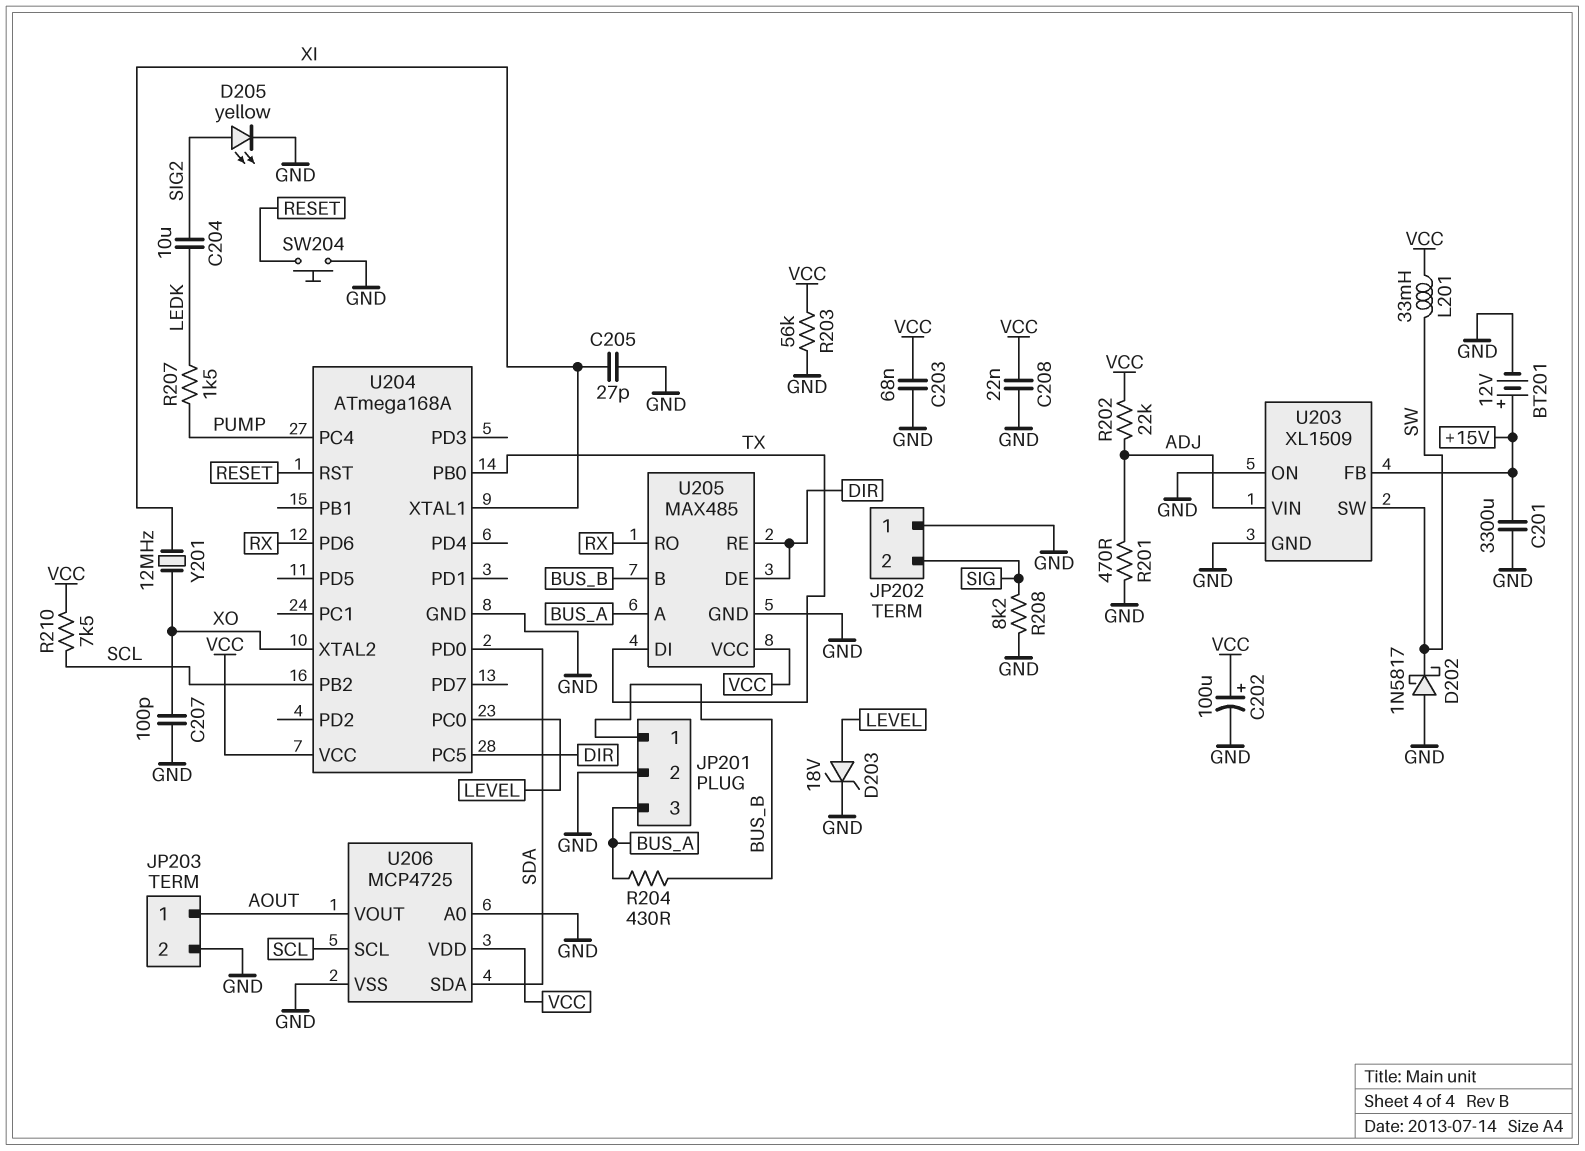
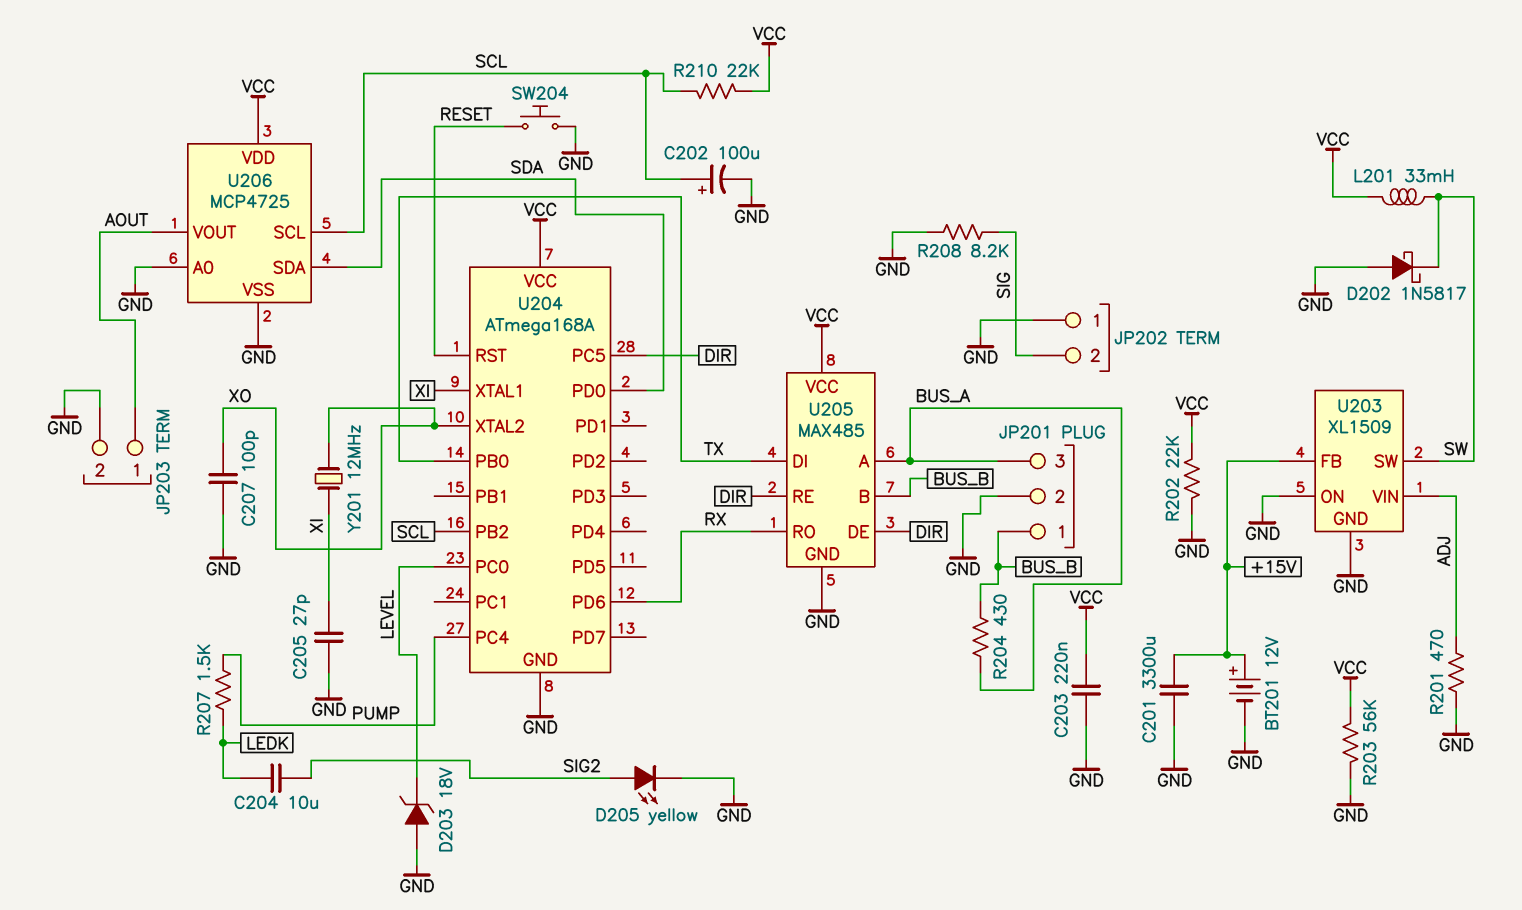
C202: 100uF (plus VCC, minus GND) -> 100uF (plus SCL, minus GND)
C203: 68nF (GND, VCC) -> 220nF (GND, VCC)
C208: 22nF (GND, VCC) -> none
D203: zener 18V (A LEVEL, K GND) -> zener 18V (A GND, K LEVEL)
R202: 22k (ADJ, VCC) -> 22k (GND, VCC)
R210: 7.5k (SCL, VCC) -> 22k (SCL, VCC)

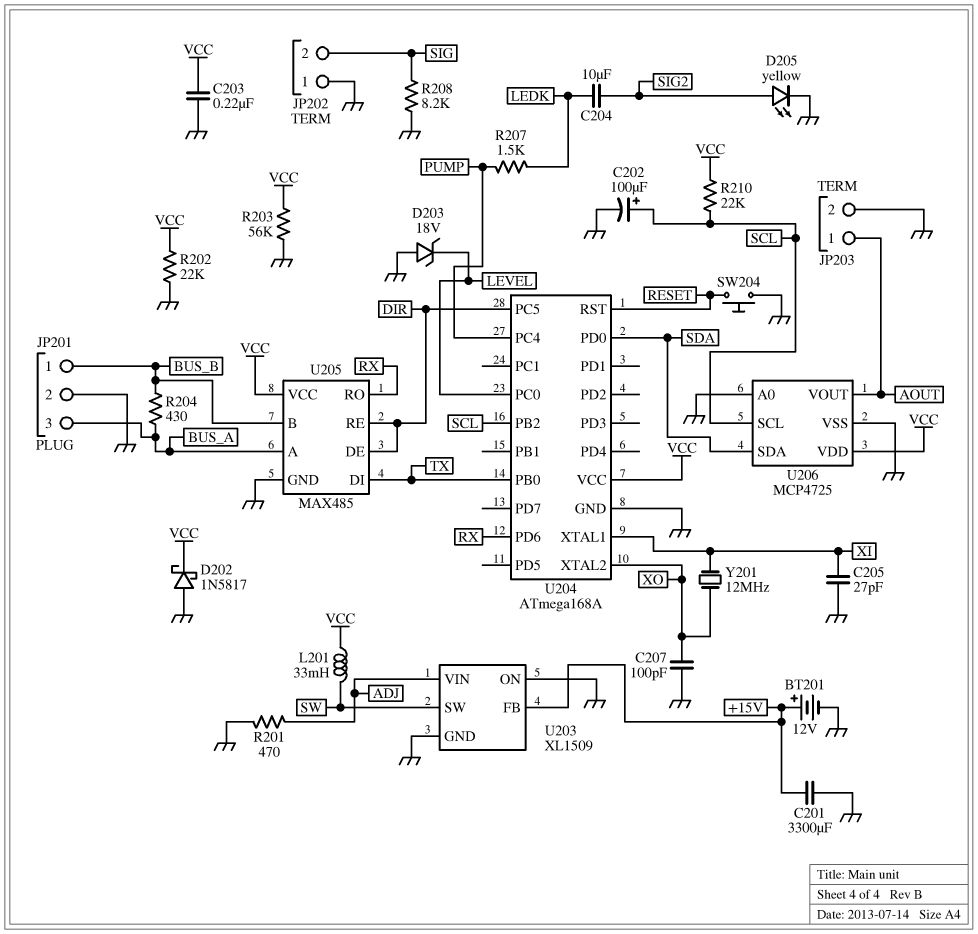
D202: schottky 1N5817 (A GND, K SW) -> schottky 1N5817 (A GND, K VCC)

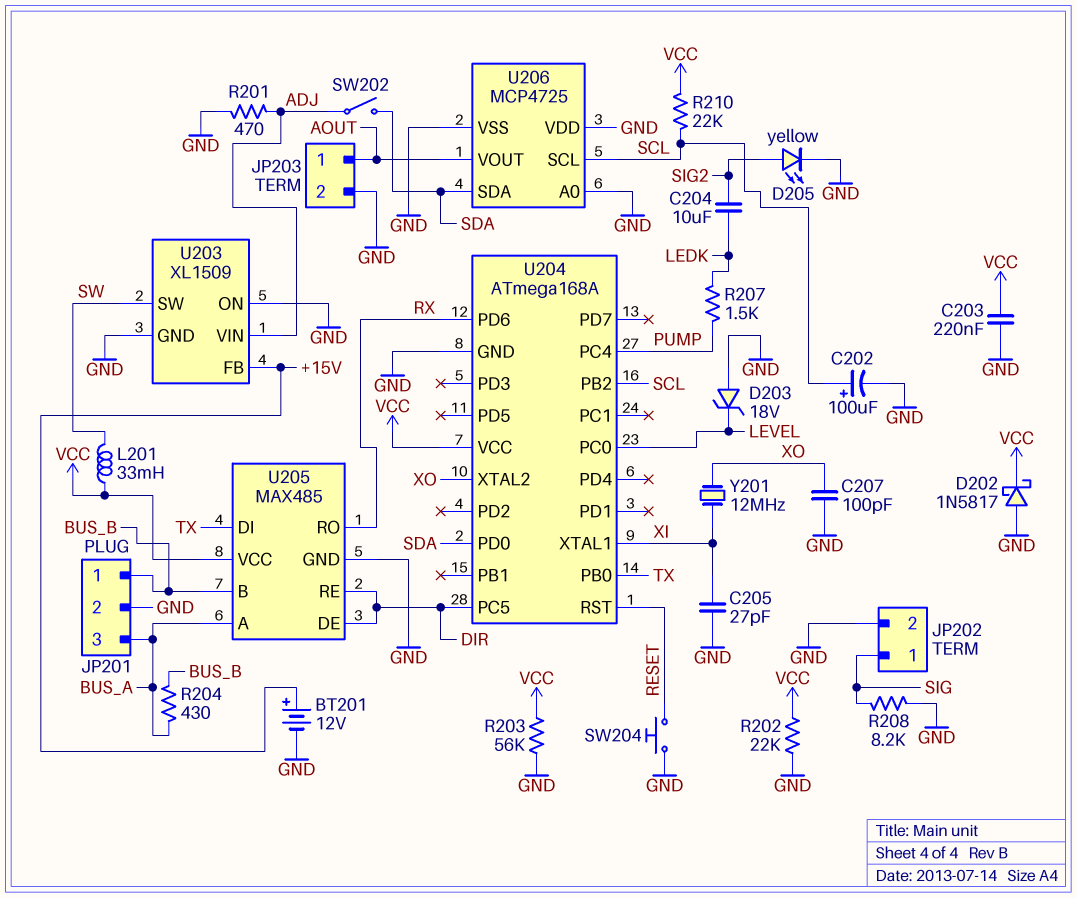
C201: 3300uF (+15V, GND) -> none
JP202 pin 1: GND -> SIG
JP202 pin 2: SIG -> GND
SW202: none -> switch (ADJ, SDA)
U206 pin VDD: VCC -> GND

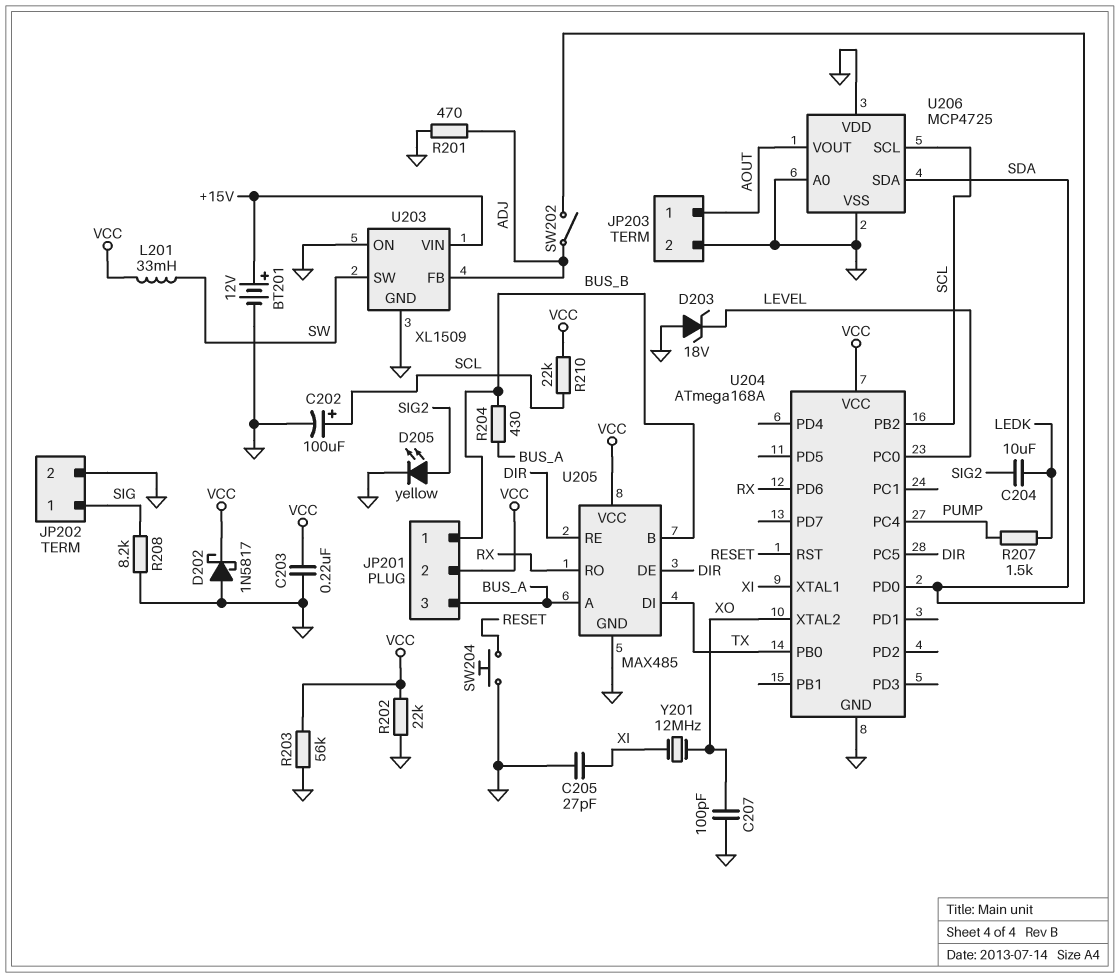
JP201 pin 2: GND -> VCC
U203 pin FB: +15V -> ADJ
U203 pin VIN: ADJ -> +15V

